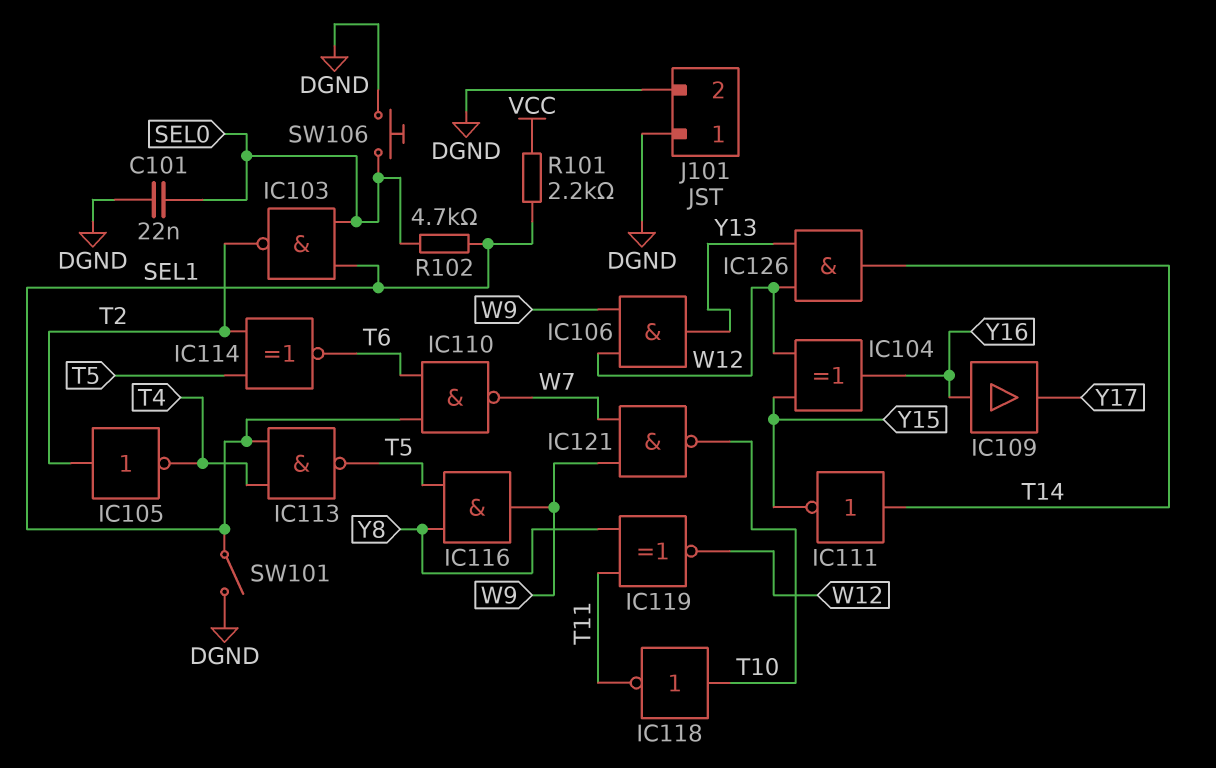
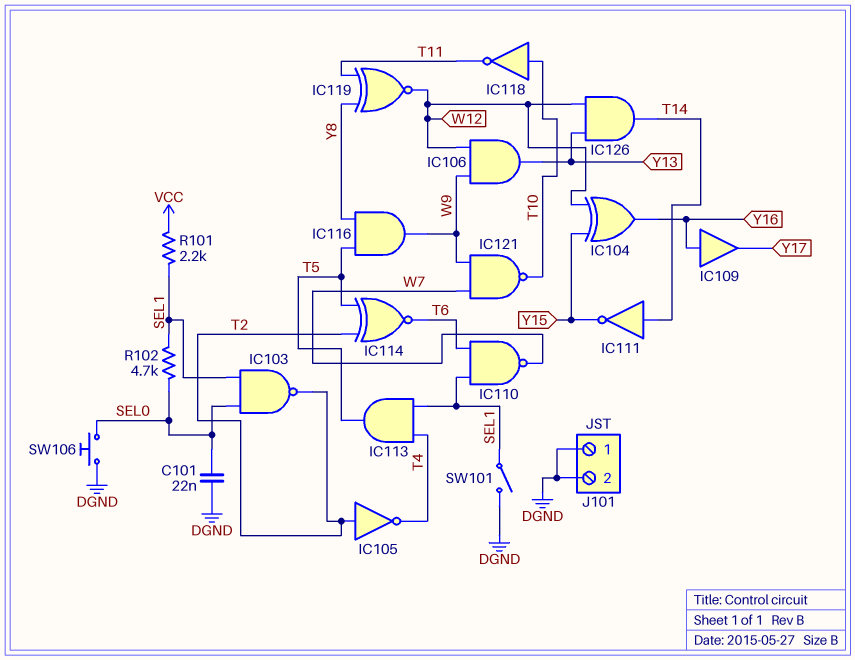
IC113: NAND (in SEL1, in T4, out T5) -> AND (in SEL1, in T4, out T5)

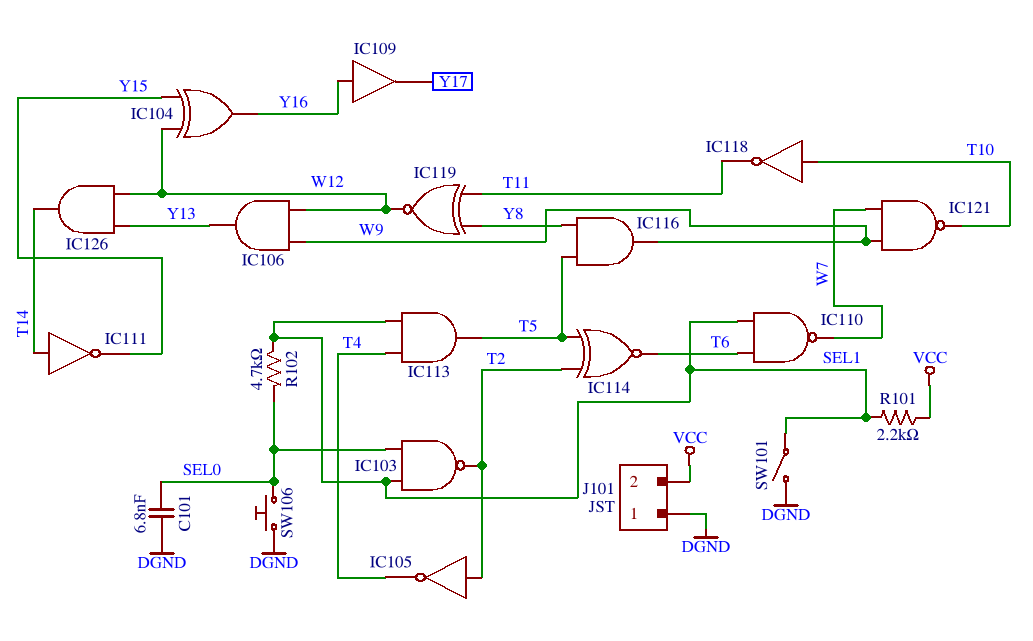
C101: 22nF (DGND, SEL0) -> 6.8nF (DGND, SEL0)
J101 pin 2: DGND -> VCC

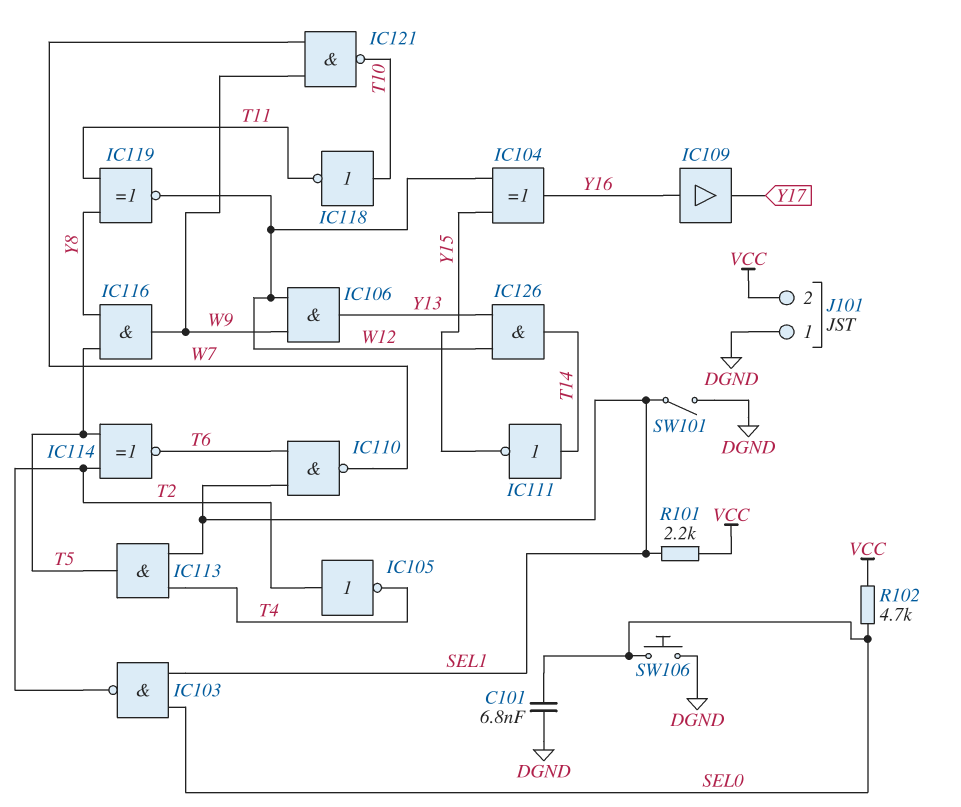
R102: 4.7k (SEL0, SEL1) -> 4.7k (SEL0, VCC)

